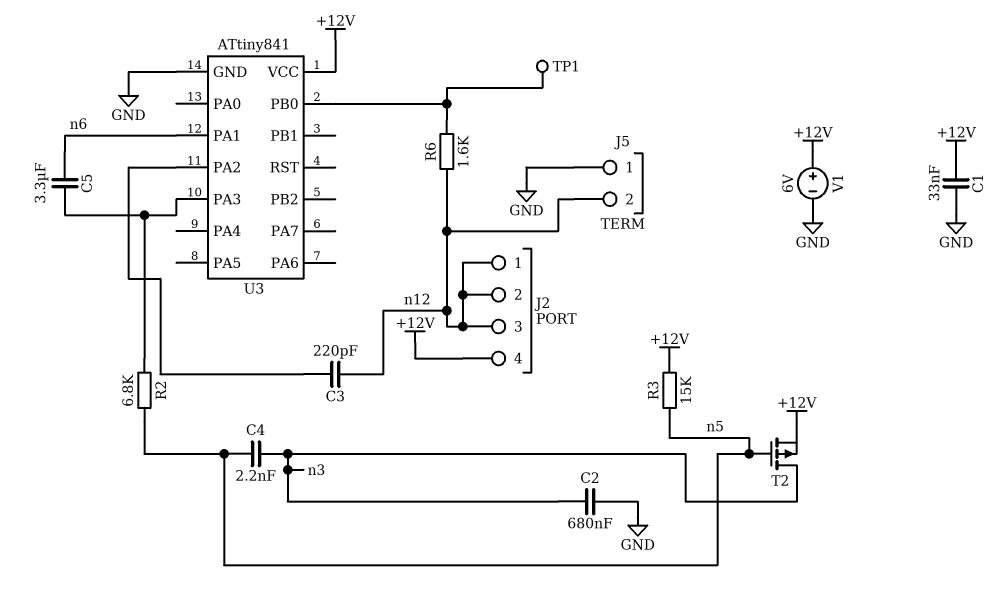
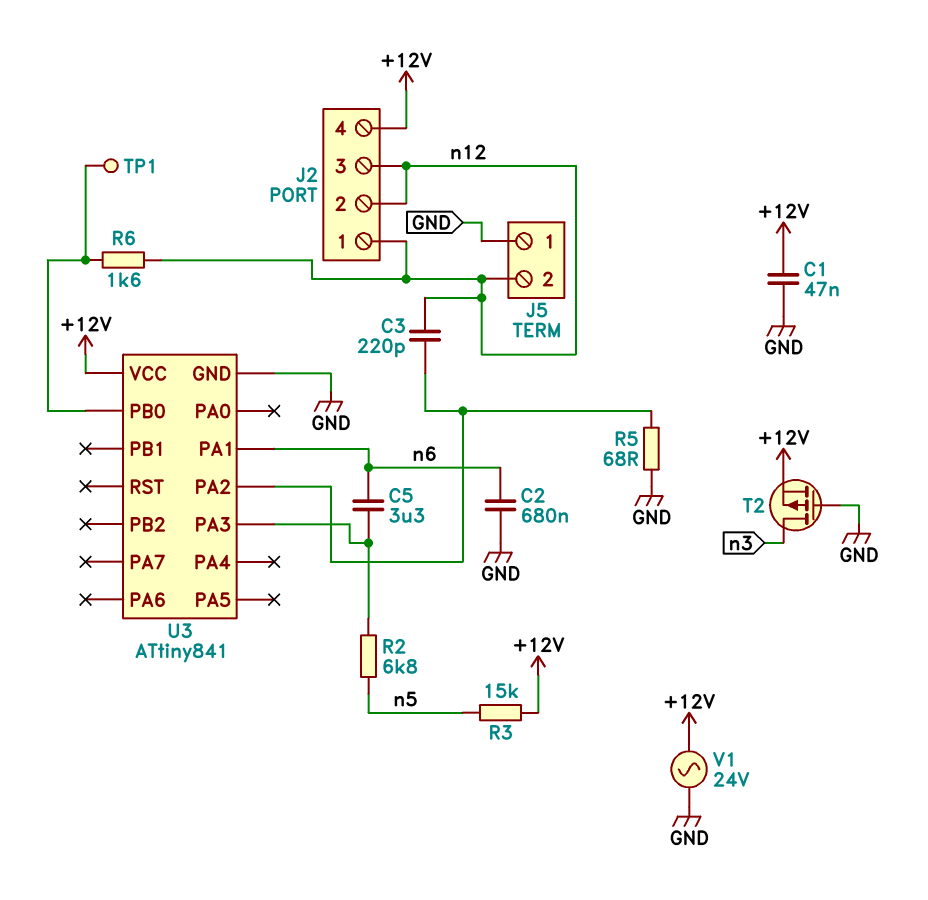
C1: 33nF (+12V, GND) -> 47nF (+12V, GND)
C2: 680nF (GND, n3) -> 680nF (GND, n6)
C4: 2.2nF (n3, n5) -> none
R5: none -> 68 (GND, U3/PA2)
T2: PMOS (G n5, D n3, S +12V) -> PMOS (G GND, D n3, S +12V)
V1: 6V (plus +12V, minus GND) -> AC 24V (+12V, GND)

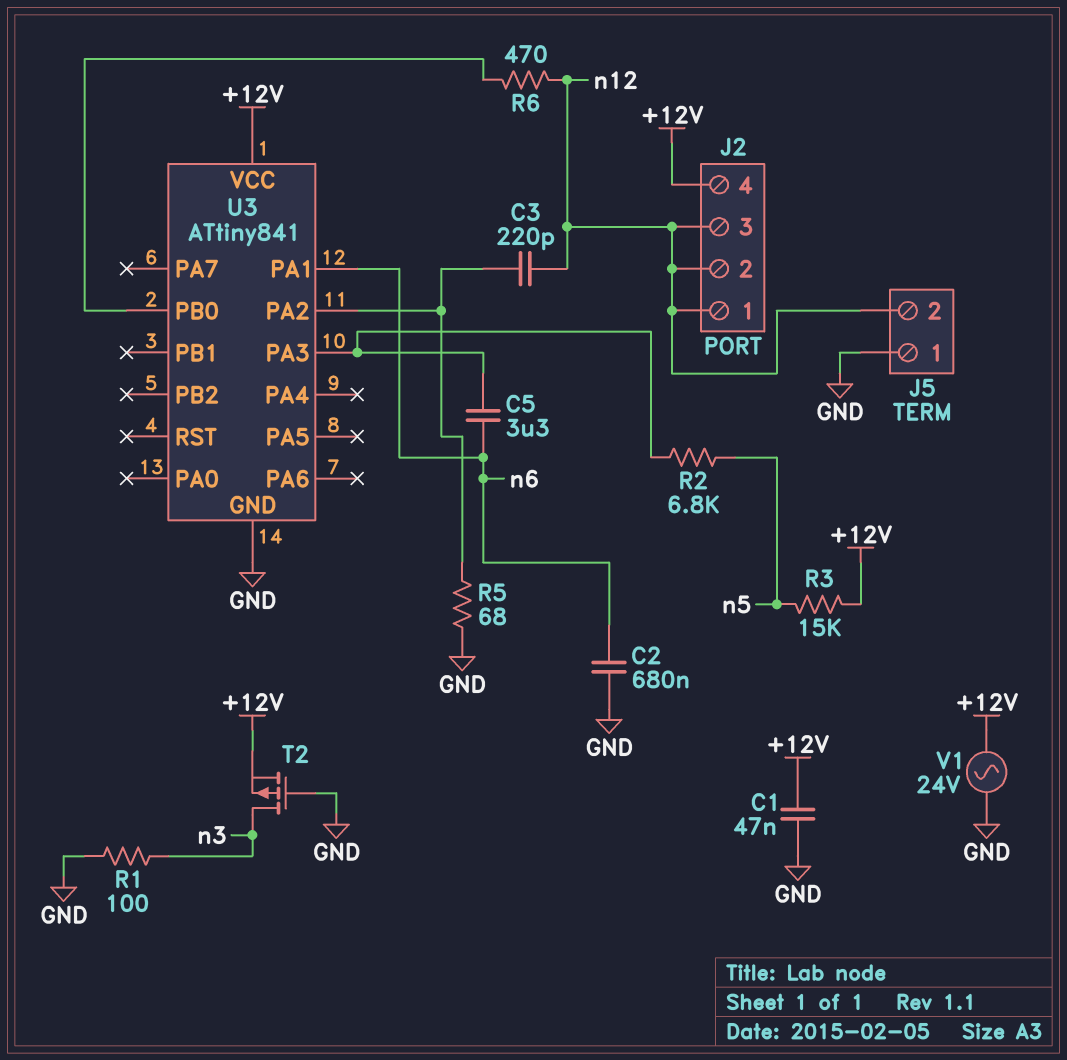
R1: none -> 100 (GND, n3)
R6: 1.6k (U3/PB0, n12) -> 470 (U3/PB0, n12)
TP1: test point (U3/PB0) -> none

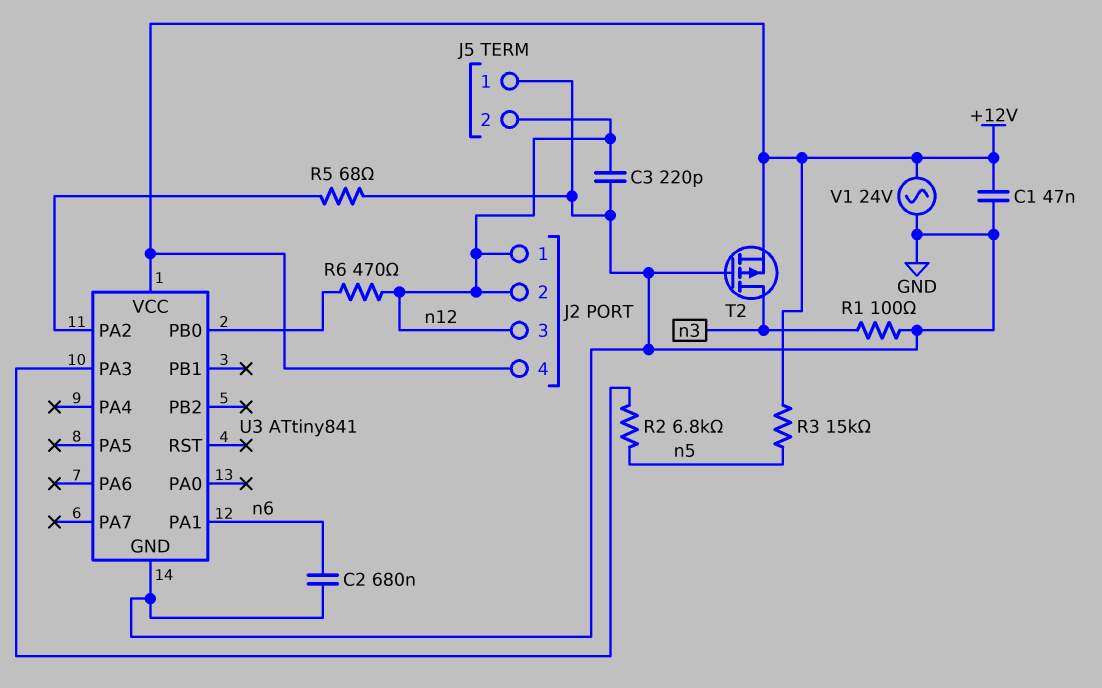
C3: 220pF (U3/PA2, n12) -> 220pF (GND, n12)
C5: 3.3uF (U3/PA3, n6) -> none

